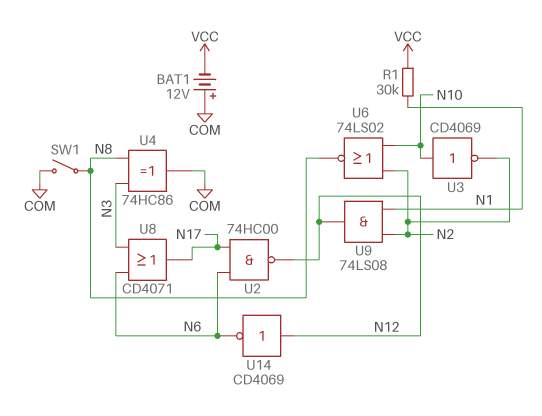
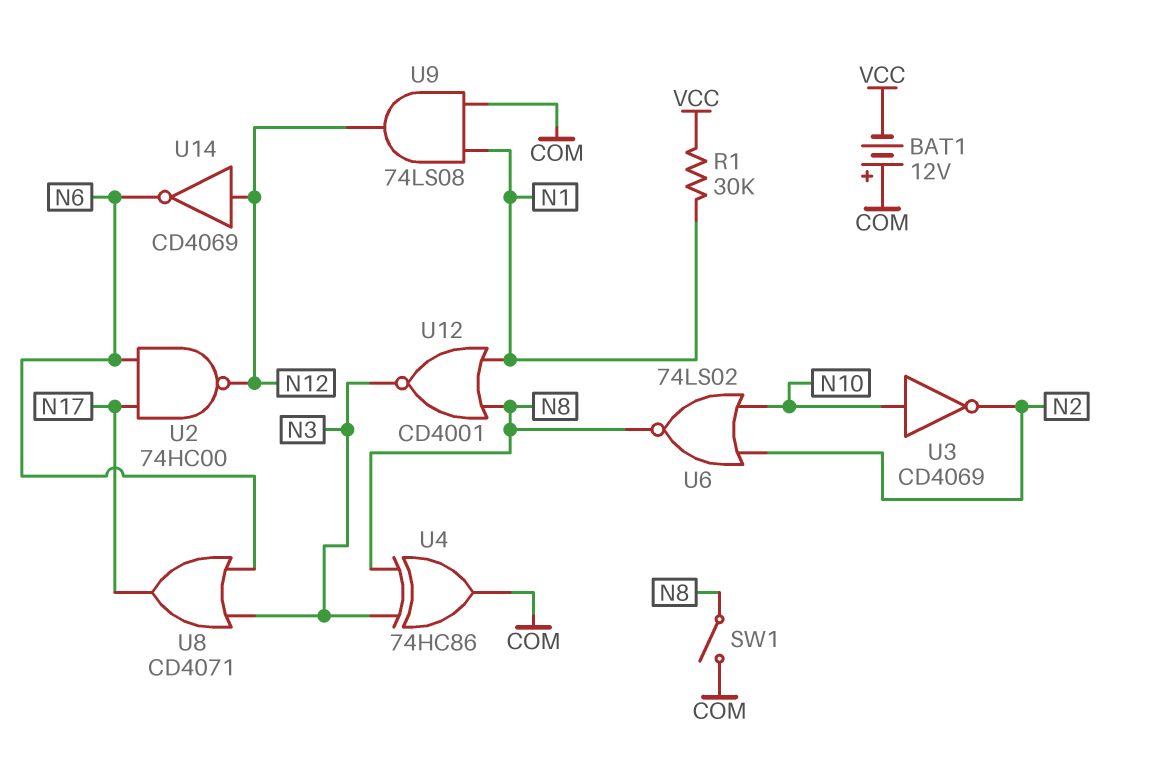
U9: AND 74LS08 (in N1, in N2, out N12) -> AND 74LS08 (in COM, in N1, out N12)
U12: none -> NOR CD4001 (in N1, in N8, out N3)

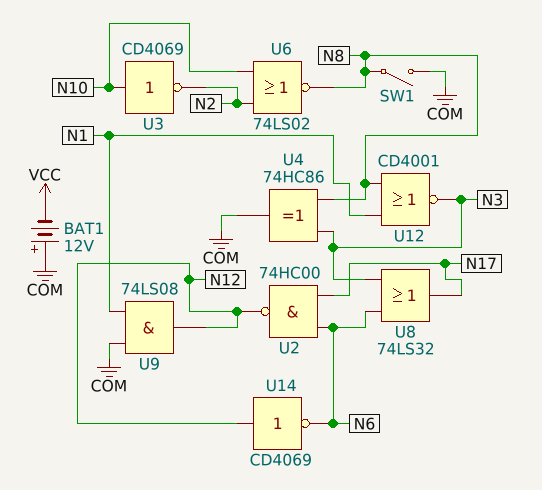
R1: 30k (N1, VCC) -> none
U8: OR CD4071 (in N3, in N6, out N17) -> OR 74LS32 (in N3, in N6, out N17)

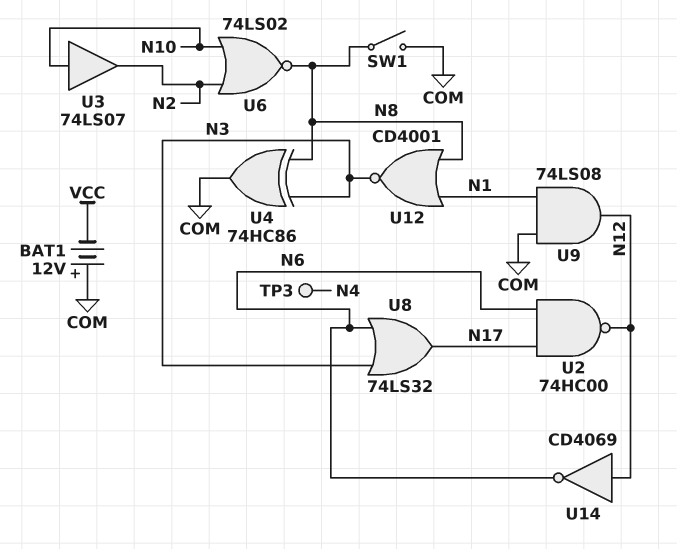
TP3: none -> test point (N4)
U3: NOT CD4069 (in N10, out N2) -> buffer 74LS07 (in N10, out N2)

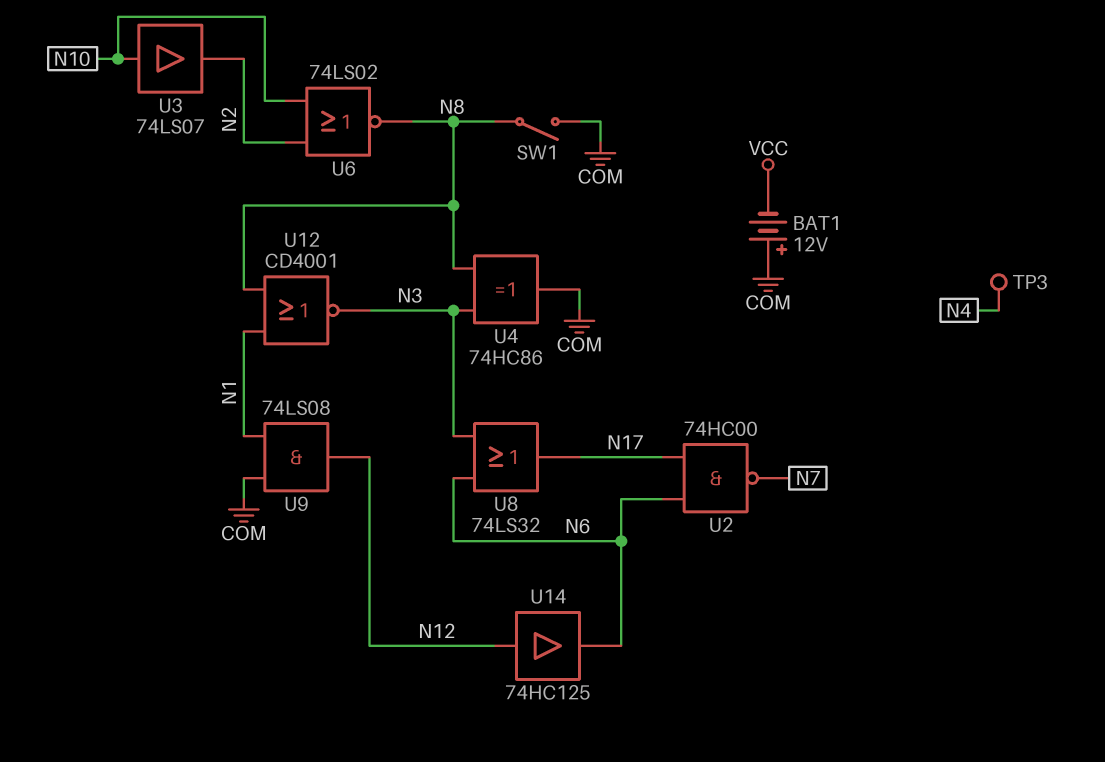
U2: NAND 74HC00 (in N6, in N17, out N12) -> NAND 74HC00 (in N6, in N17, out N7)
U14: NOT CD4069 (in N12, out N6) -> buffer 74HC125 (in N12, out N6)

